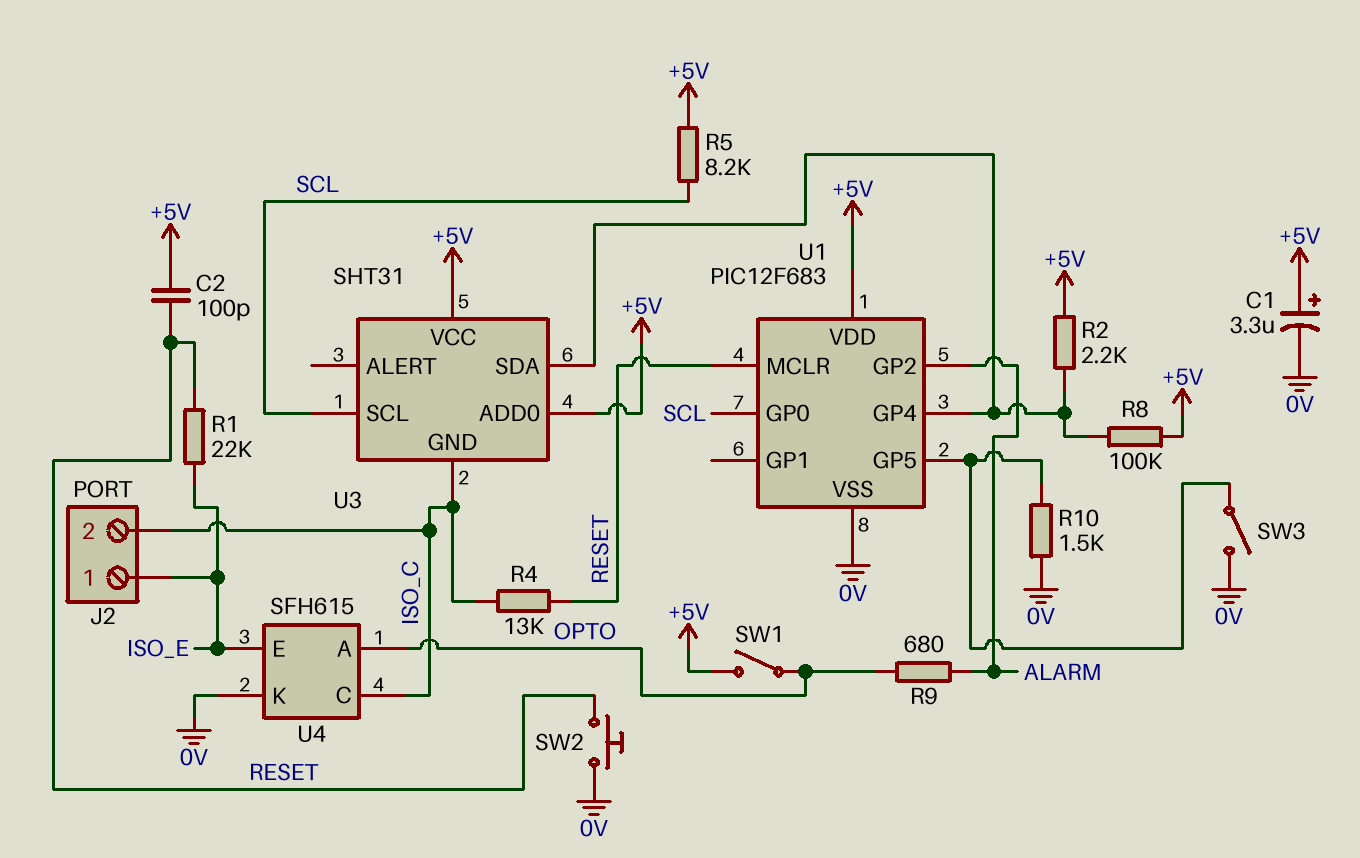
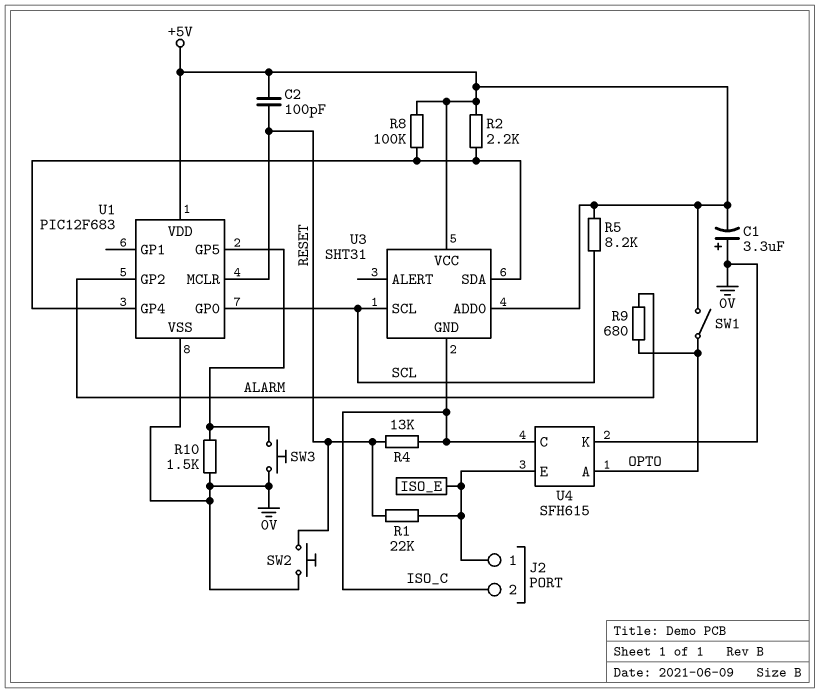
C1: 3.3uF (plus +5V, minus 0V) -> 3.3uF (plus 0V, minus +5V)
SW3: switch (0V, U1/GP5) -> button (0V, U1/GP5)

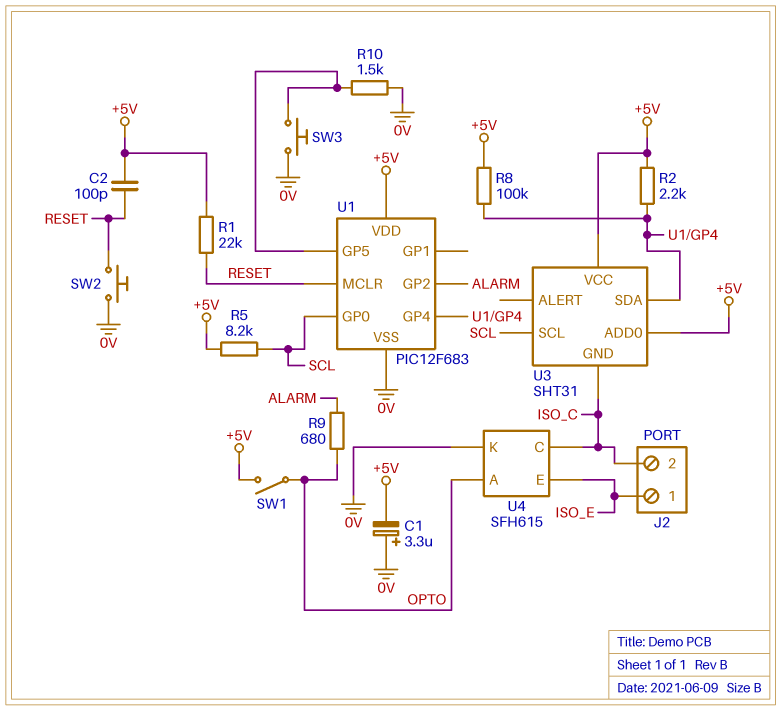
R1: 22k (ISO_E, RESET) -> 22k (+5V, RESET)
R4: 13k (ISO_C, RESET) -> none

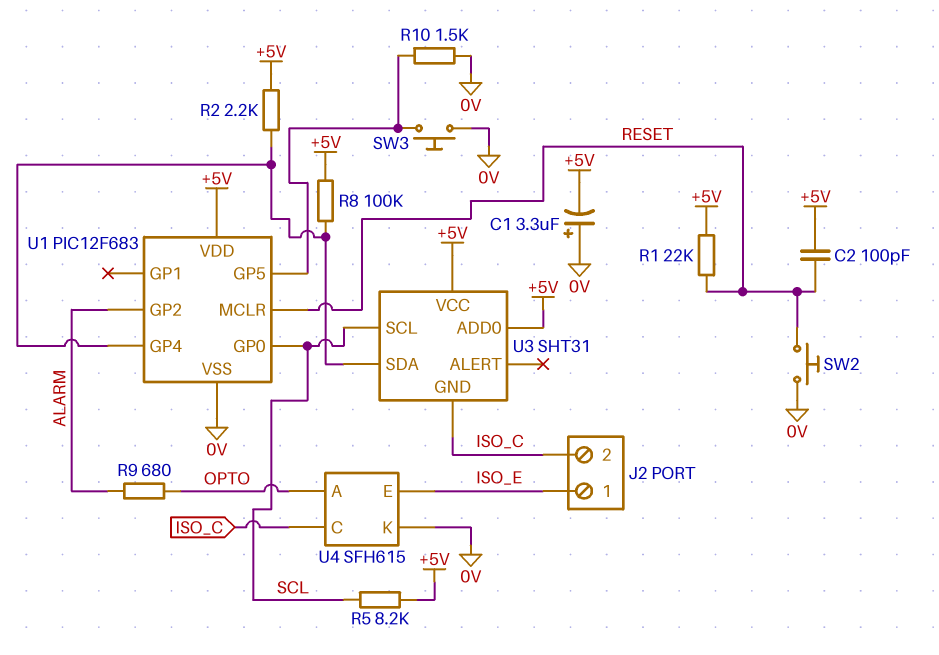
SW1: switch (+5V, OPTO) -> none

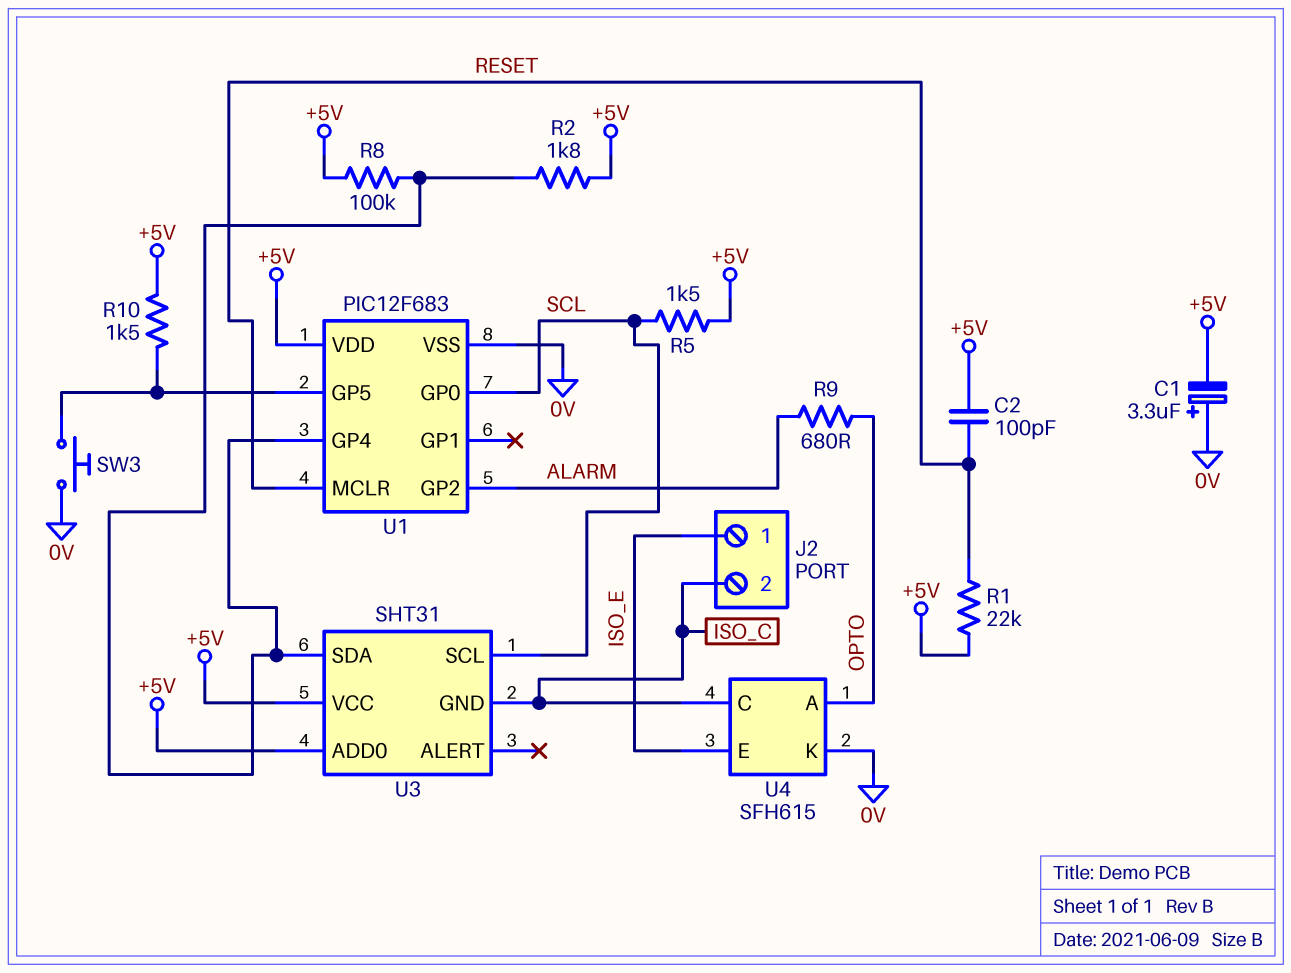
R2: 2.2k (+5V, U1/GP4) -> 1.8k (+5V, U1/GP4)
R5: 8.2k (+5V, SCL) -> 1.5k (+5V, SCL)
R10: 1.5k (0V, U1/GP5) -> 1.5k (+5V, U1/GP5)
SW2: button (0V, RESET) -> none

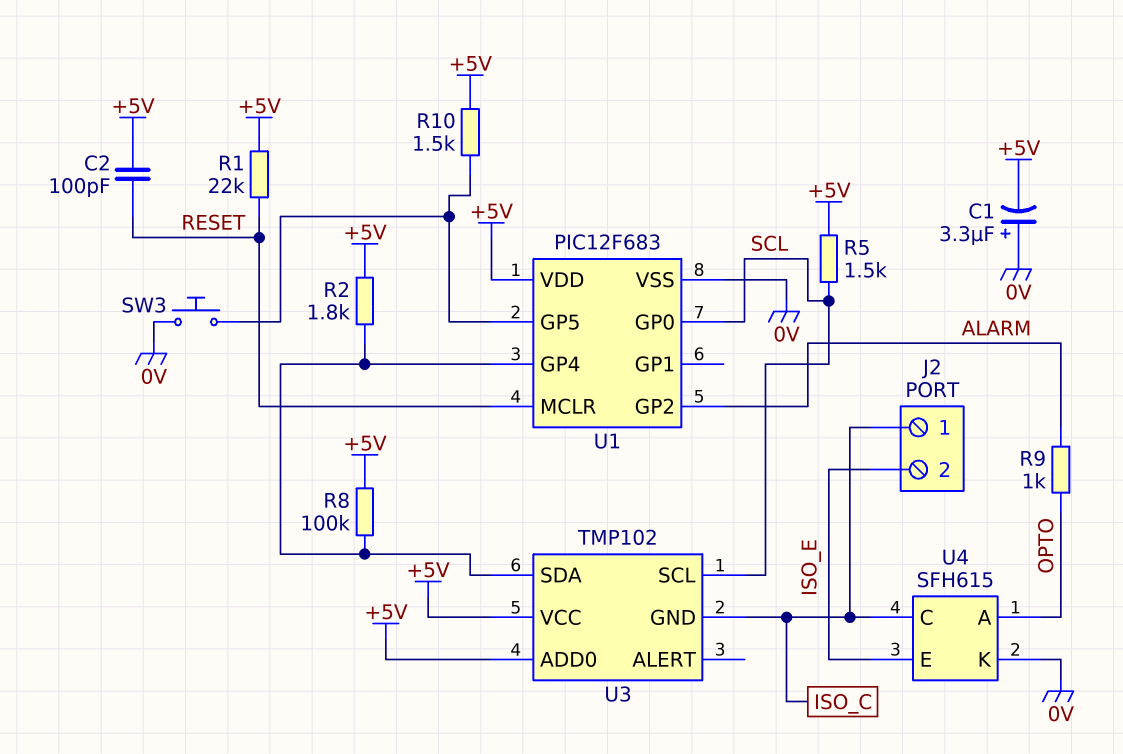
J2 pin 1: ISO_E -> ISO_C
J2 pin 2: ISO_C -> ISO_E
R9: 680 (ALARM, OPTO) -> 1k (ALARM, OPTO)
U3: SHT31 -> TMP102

